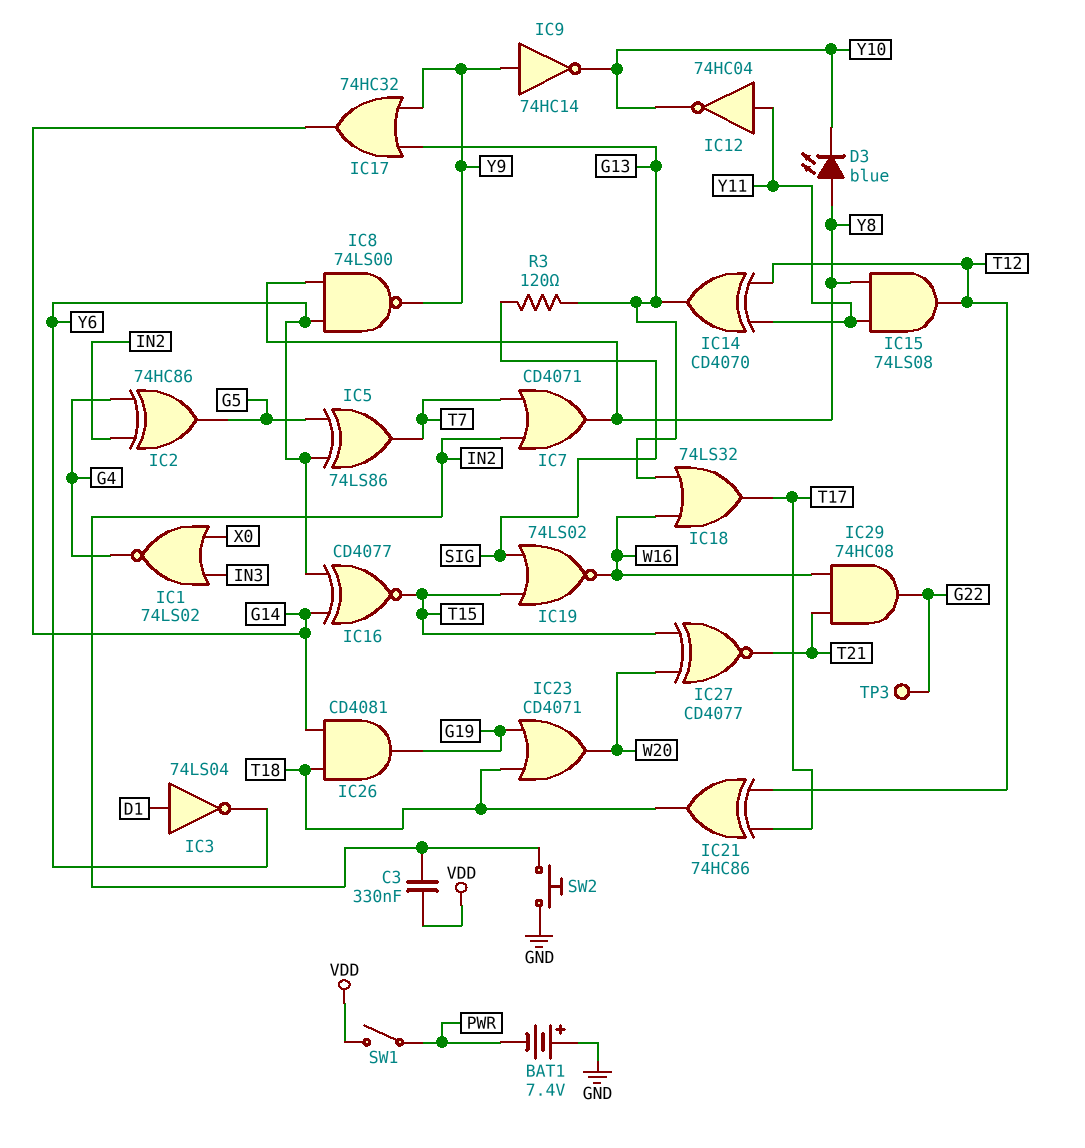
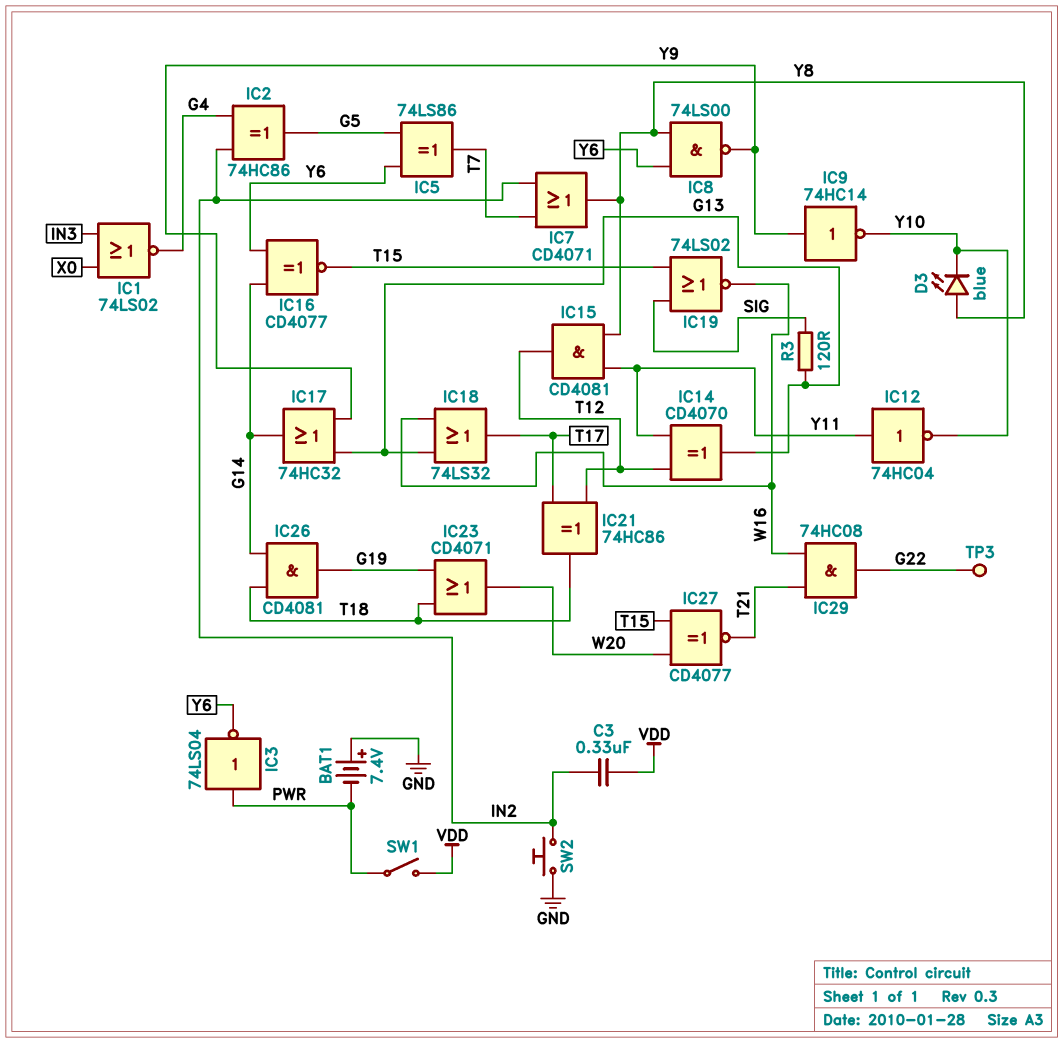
IC3: NOT 74LS04 (in D1, out Y6) -> NOT 74LS04 (in PWR, out Y6)
IC15: AND 74LS08 (in Y8, in Y11, out T12) -> AND CD4081 (in Y8, in Y11, out T12)

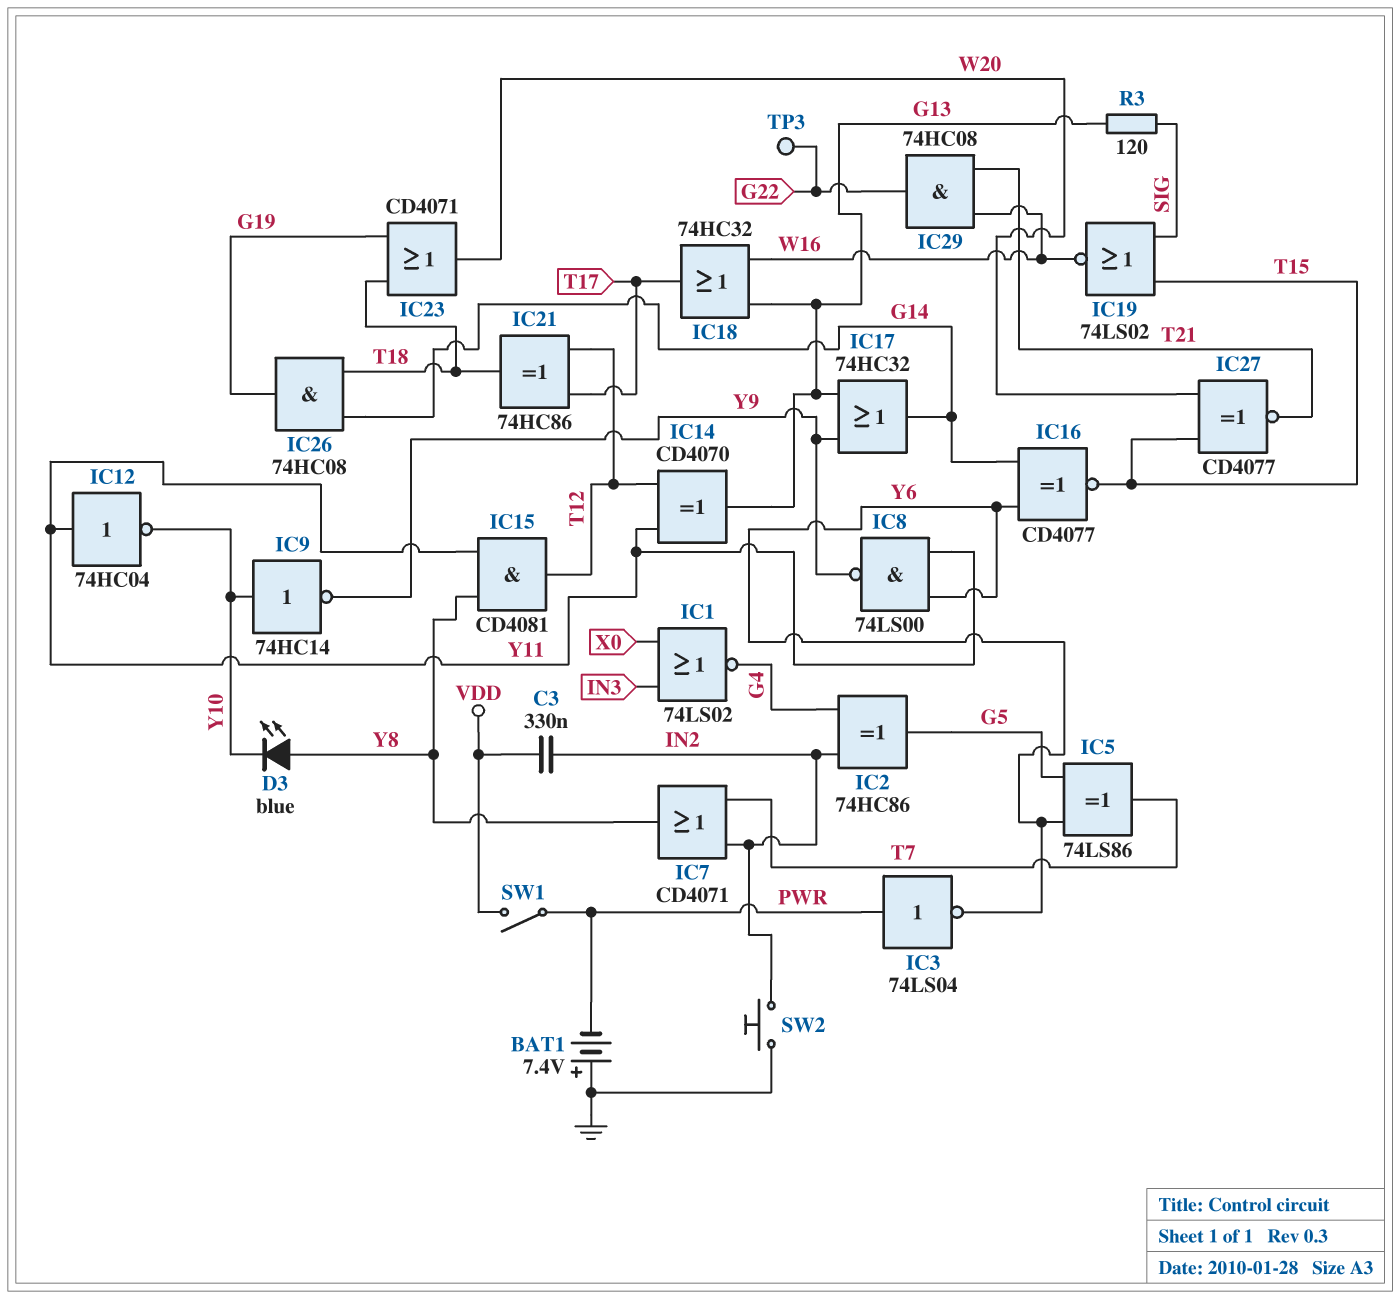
IC8: NAND 74LS00 (in Y6, in Y8, out Y9) -> NAND 74LS00 (in Y6, in Y11, out Y9)
IC9: NOT 74HC14 (in Y9, out Y10) -> NOT 74HC14 (in Y10, out Y9)
IC18: OR 74LS32 (in G13, in W16, out T17) -> OR 74HC32 (in G13, in W16, out T17)
IC26: AND CD4081 (in G14, in T18, out G19) -> AND 74HC08 (in G14, in T18, out G19)

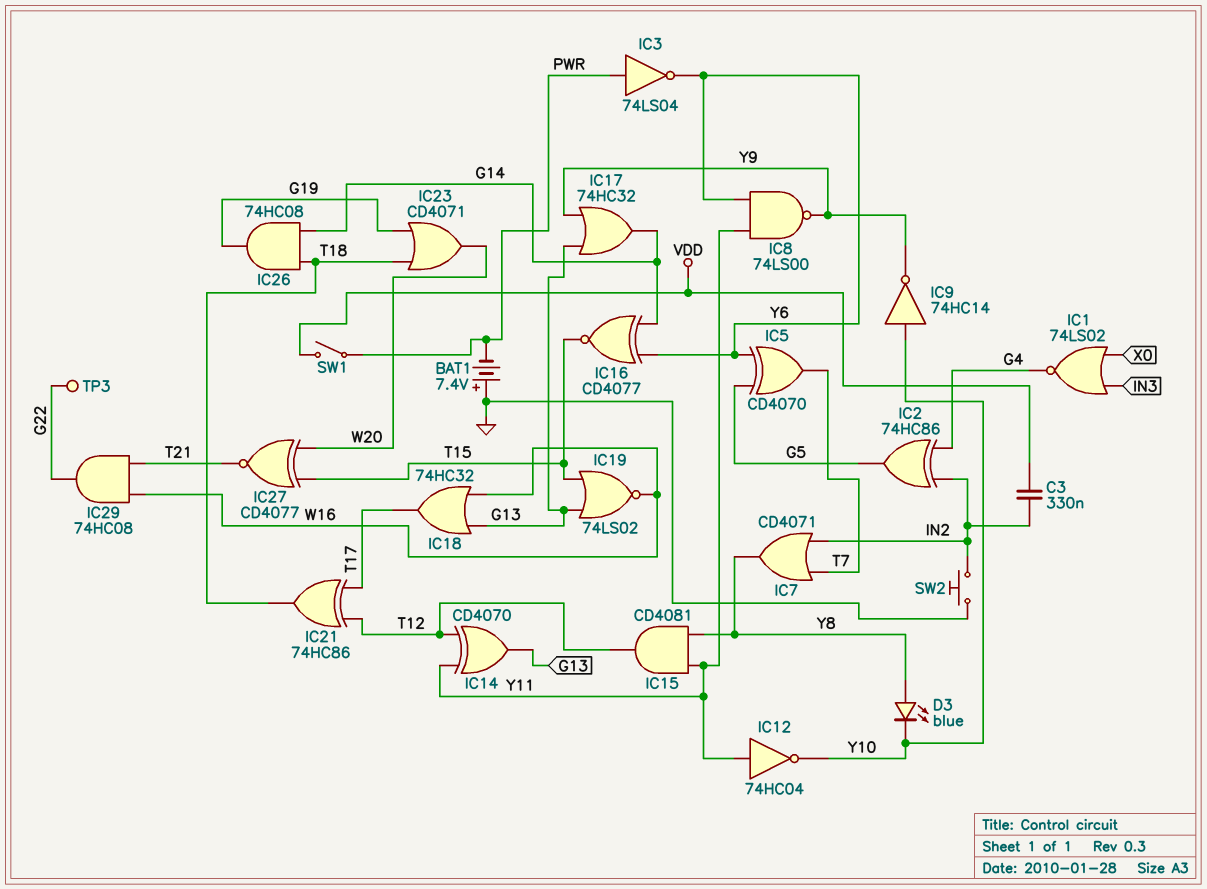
IC5: XOR 74LS86 (in G5, in Y6, out T7) -> XOR CD4070 (in G5, in Y6, out T7)
IC19: NOR 74LS02 (in SIG, in T15, out W16) -> NOR 74LS02 (in G13, in T15, out W16)
R3: 120 (G13, SIG) -> none

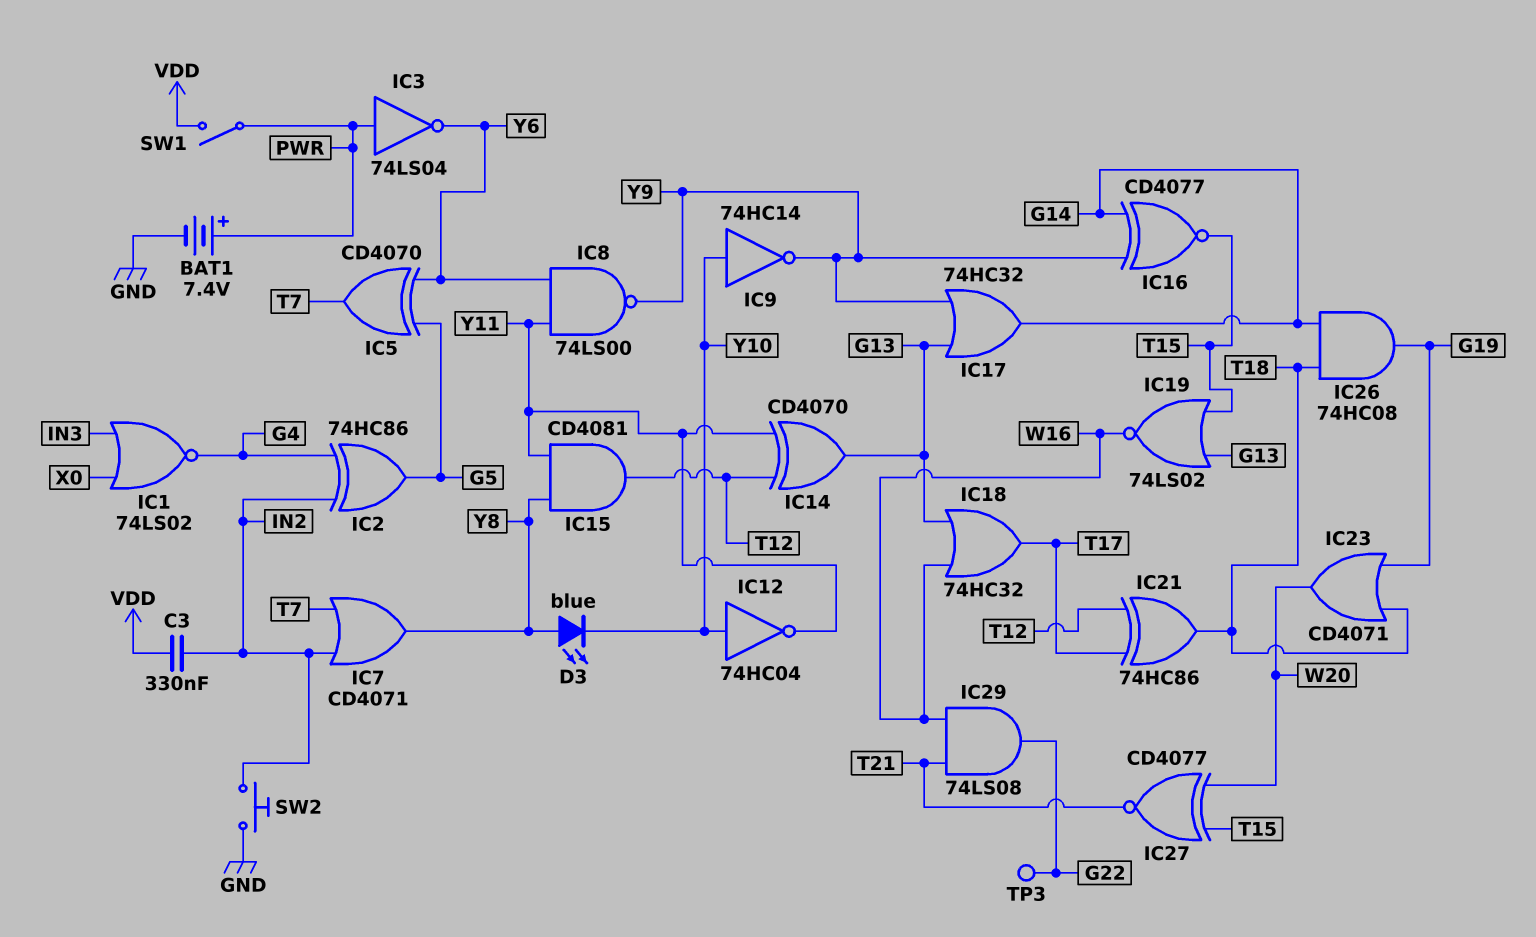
BAT1: 7.4V (plus GND, minus PWR) -> 7.4V (plus PWR, minus GND)
IC12: NOT 74HC04 (in Y11, out Y10) -> NOT 74HC04 (in Y10, out Y11)
IC16: XNOR CD4077 (in G14, in Y6, out T15) -> XNOR CD4077 (in G14, in Y9, out T15)
IC29: AND 74HC08 (in T21, in W16, out G22) -> AND 74LS08 (in T21, in W16, out G22)

